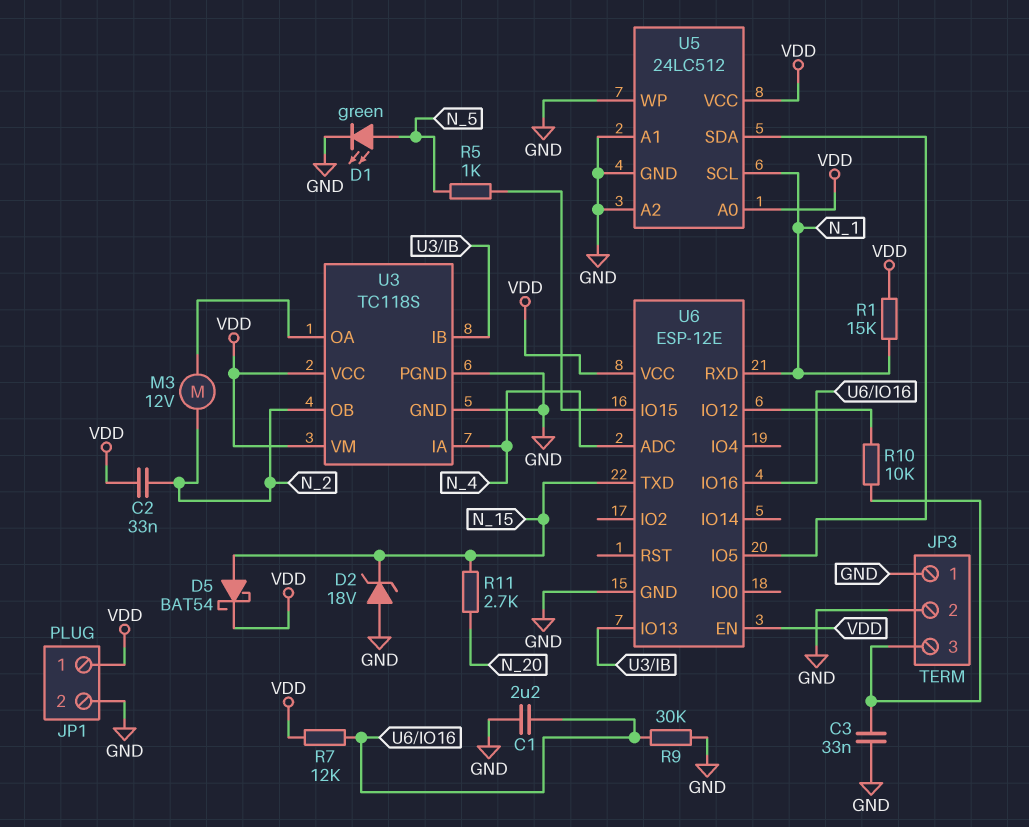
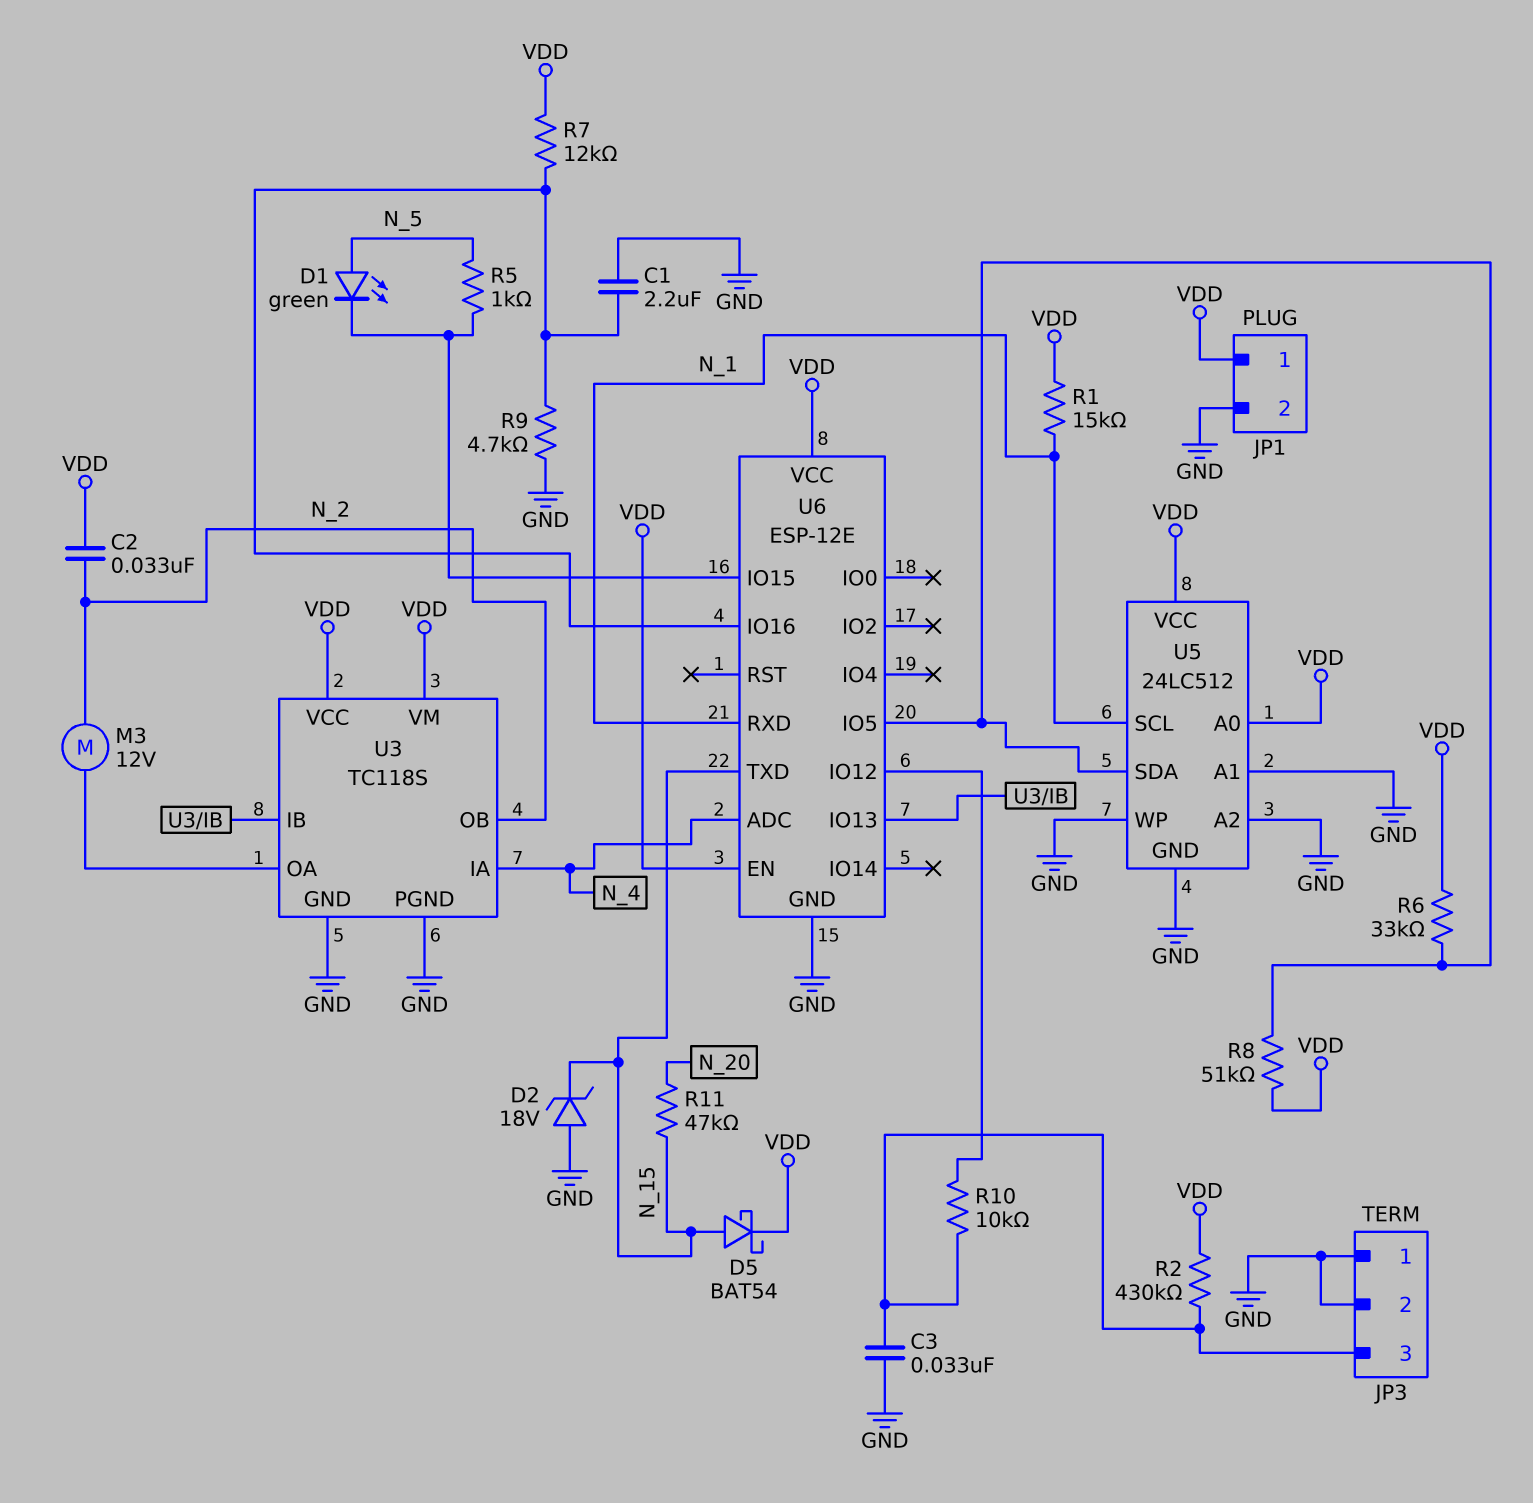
D1: LED green (A N_5, K GND) -> LED green (A N_5, K U6/IO15)
R2: none -> 430k (JP3/3, VDD)
R6: none -> 33k (U5/SDA, VDD)
R8: none -> 51k (U5/SDA, VDD)
R9: 30k (GND, U6/IO16) -> 4.7k (GND, U6/IO16)
R11: 2.7k (N_15, N_20) -> 47k (N_15, N_20)

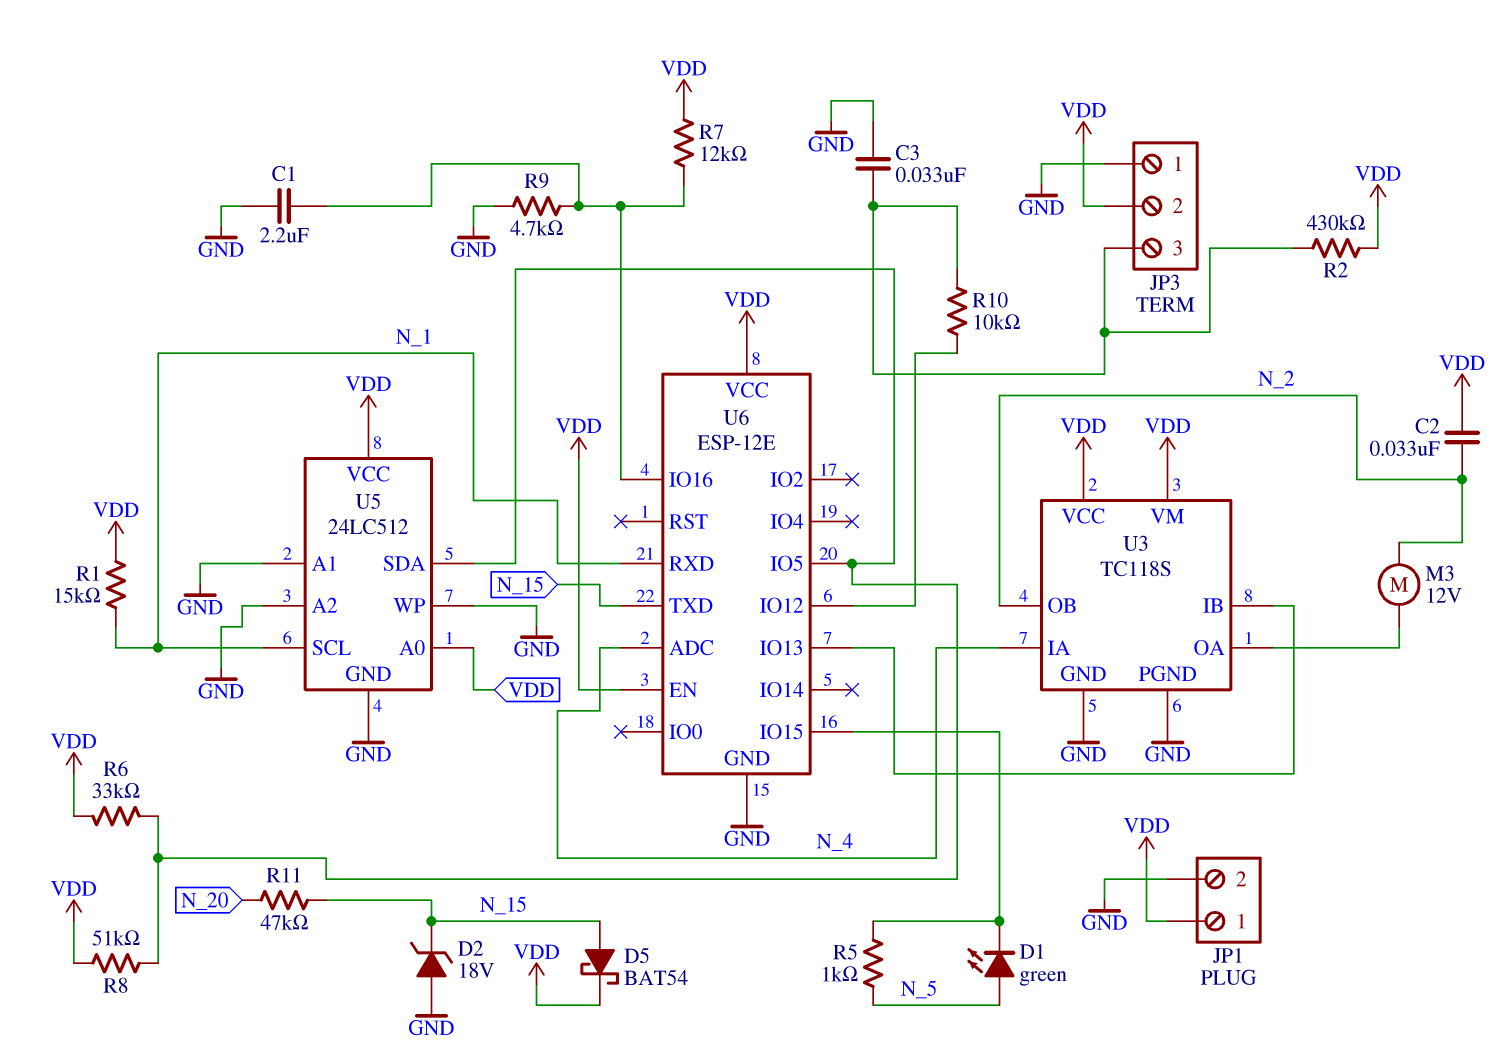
JP3 pin 2: GND -> VDD

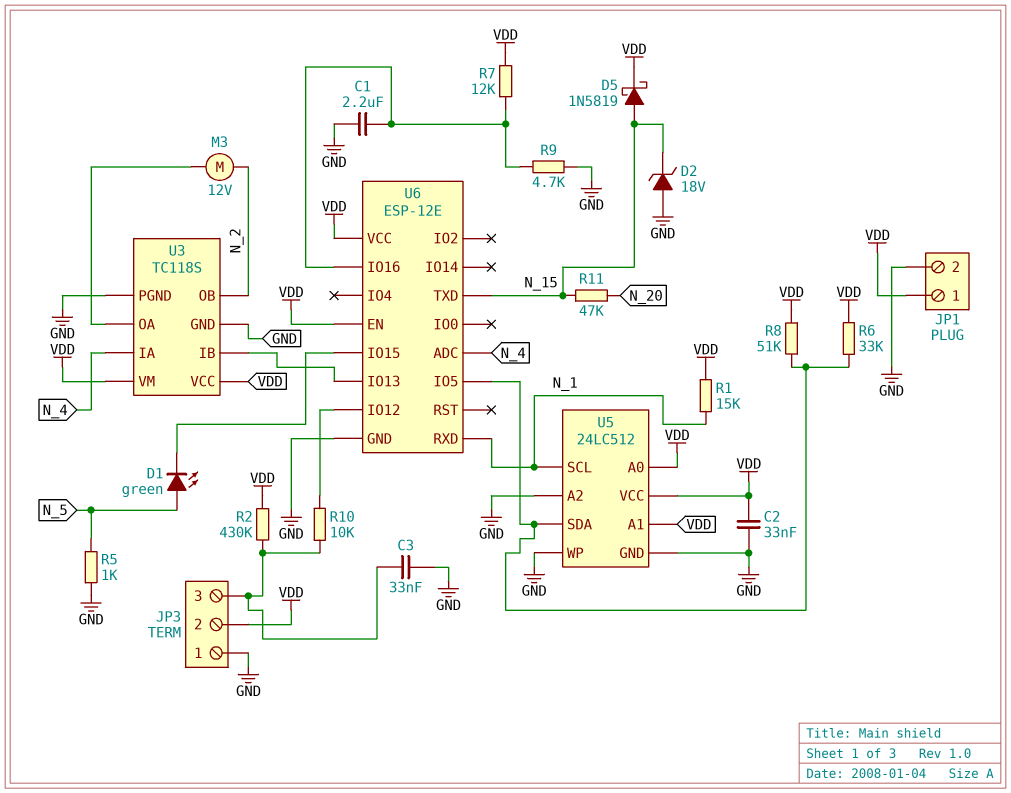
C2: 33nF (N_2, VDD) -> 33nF (GND, VDD)
D5: schottky BAT54 (A N_15, K VDD) -> schottky 1N5819 (A N_15, K VDD)
R5: 1k (N_5, U6/IO15) -> 1k (GND, N_5)
U5 pin A1: GND -> VDD

